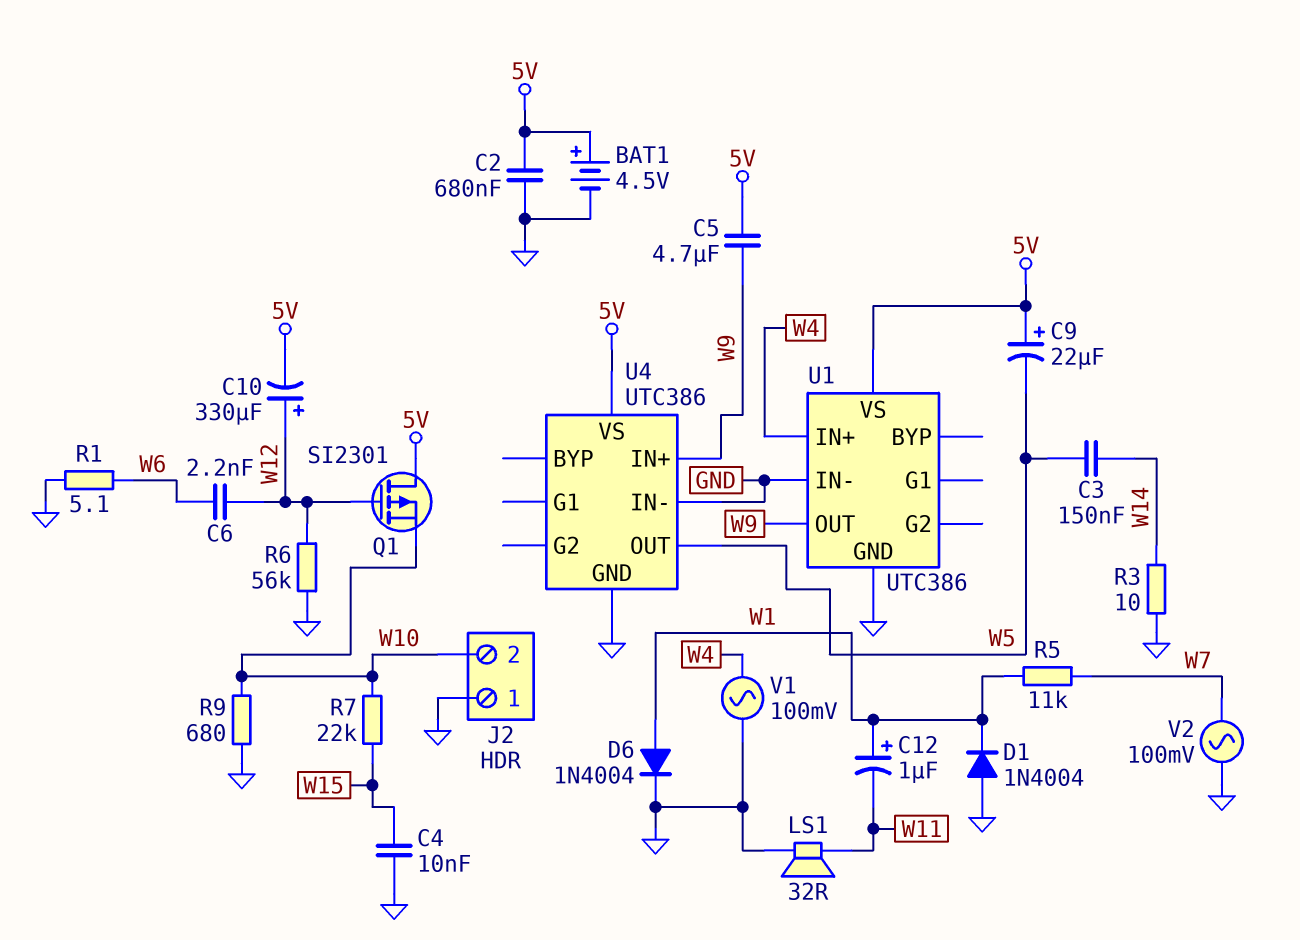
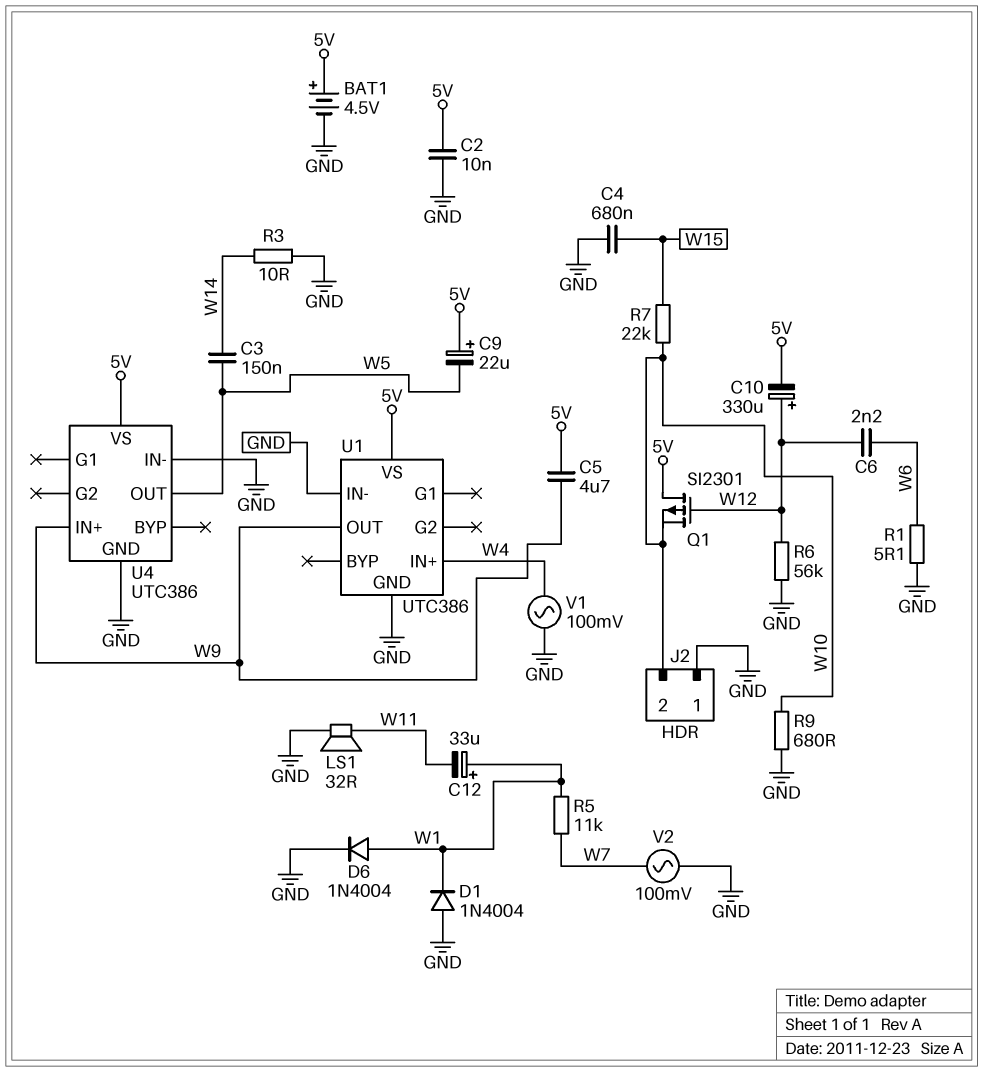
C2: 680nF (5V, GND) -> 10nF (5V, GND)
C4: 10nF (GND, W15) -> 680nF (GND, W15)
C12: 1uF (plus W1, minus W11) -> 33uF (plus W1, minus W11)

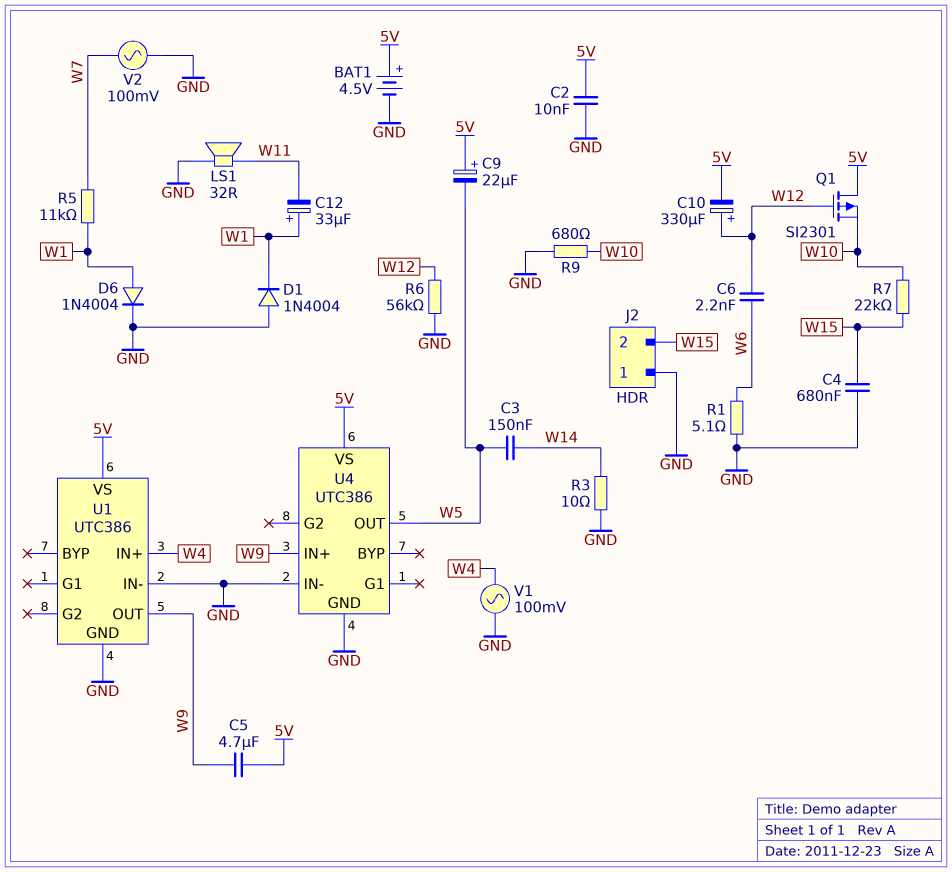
J2 pin 2: W10 -> W15

